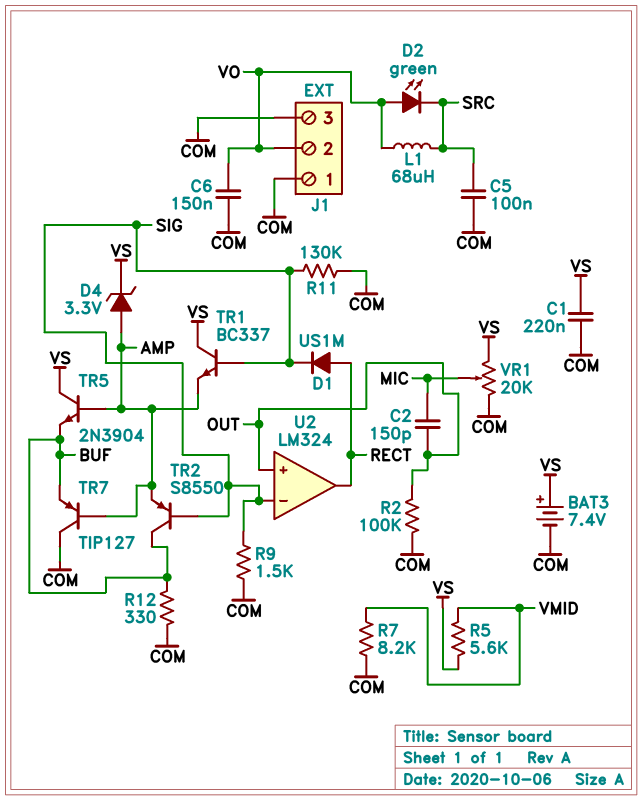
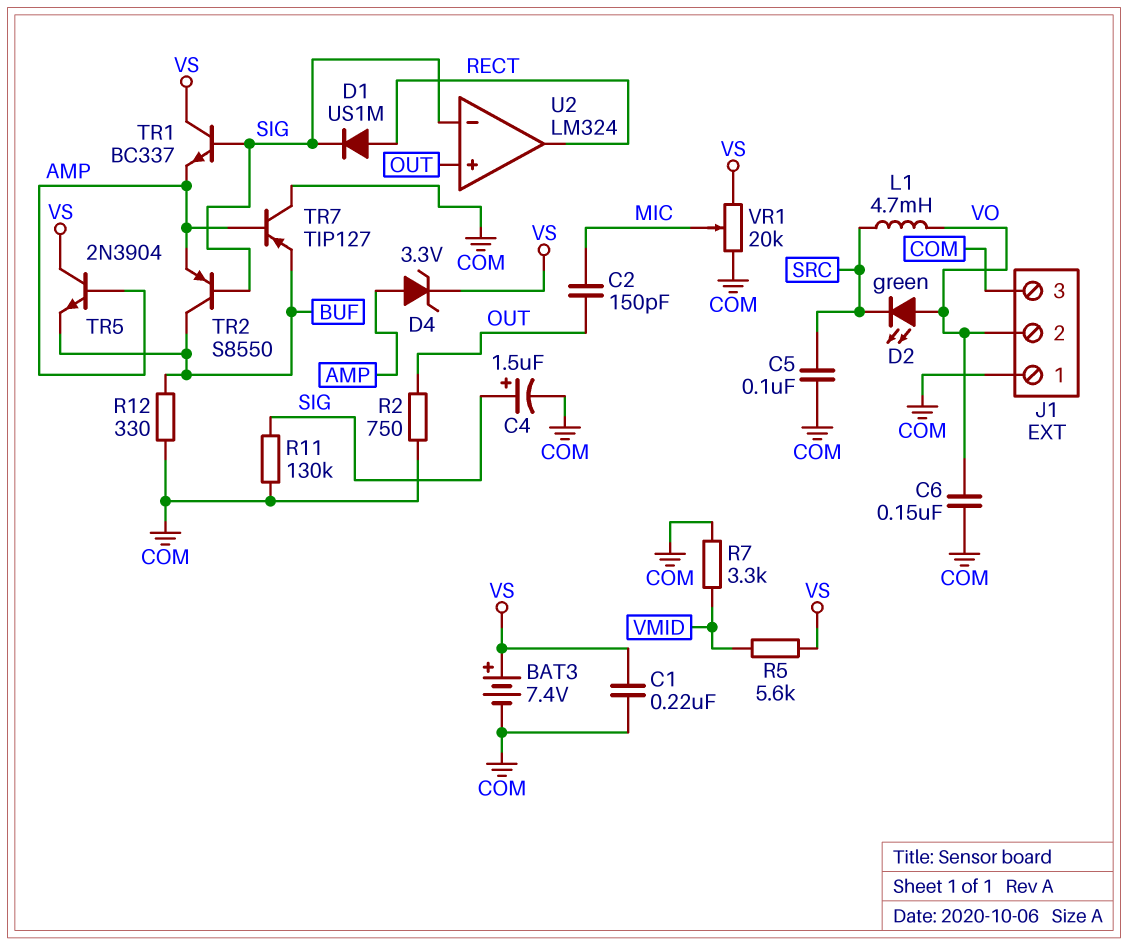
C4: none -> 1.5uF (plus SIG, minus COM)
L1: 68uH (SRC, VO) -> 4.7mH (SRC, VO)
R2: 100k (COM, OUT) -> 750 (COM, OUT)
R7: 8.2k (COM, VMID) -> 3.3k (COM, VMID)
R9: 1.5k (COM, SIG) -> none

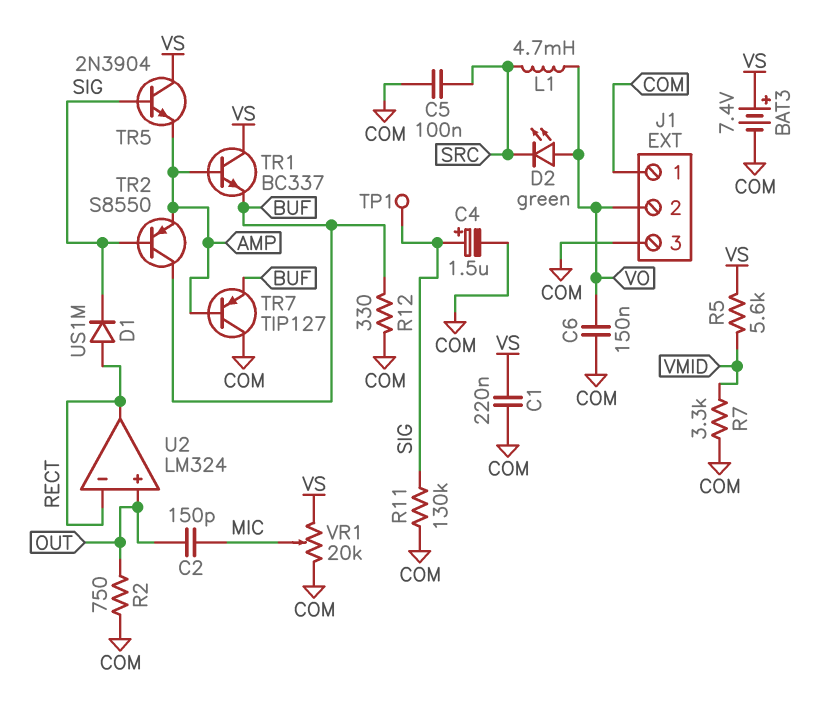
D4: zener 3.3V (A AMP, K VS) -> none
TP1: none -> test point (SIG)
TR1: NPN BC337 (B SIG, C VS, E AMP) -> NPN BC337 (B AMP, C VS, E BUF)
TR5: NPN 2N3904 (B AMP, C VS, E BUF) -> NPN 2N3904 (B SIG, C VS, E AMP)
U2 pin in-: SIG -> RECT

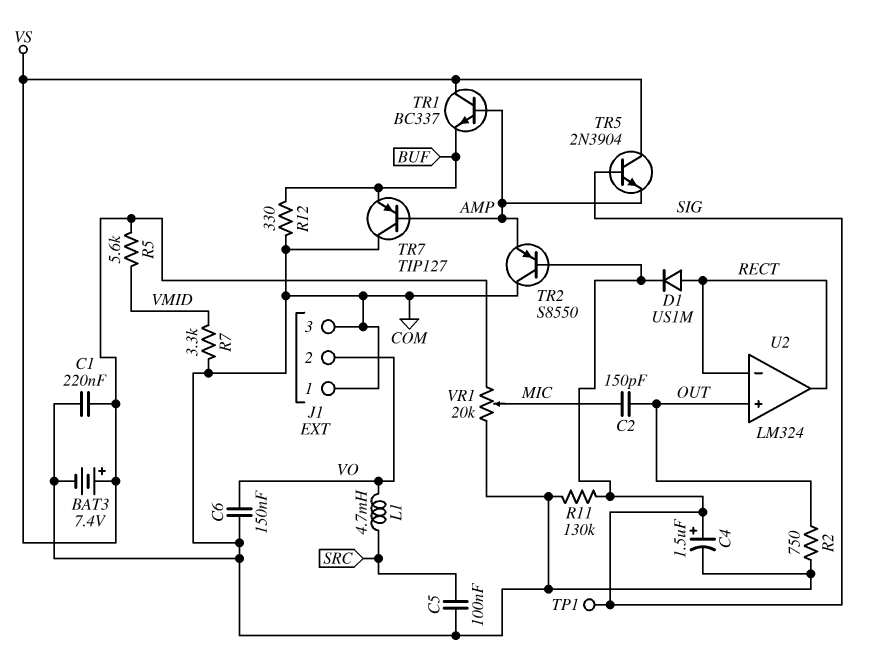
D2: LED green (A VO, K SRC) -> none
TR2: PNP S8550 (B SIG, C BUF, E AMP) -> PNP S8550 (B SIG, C COM, E AMP)

